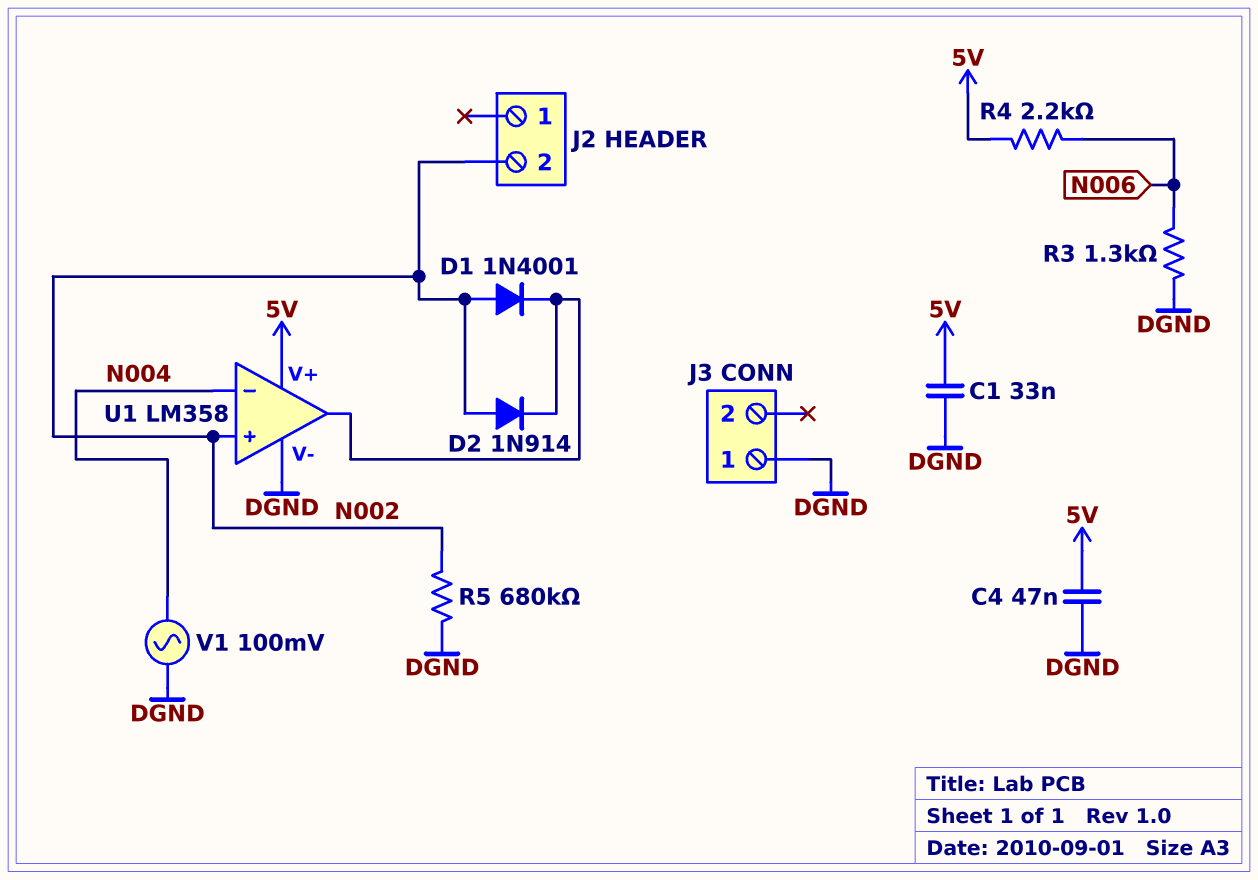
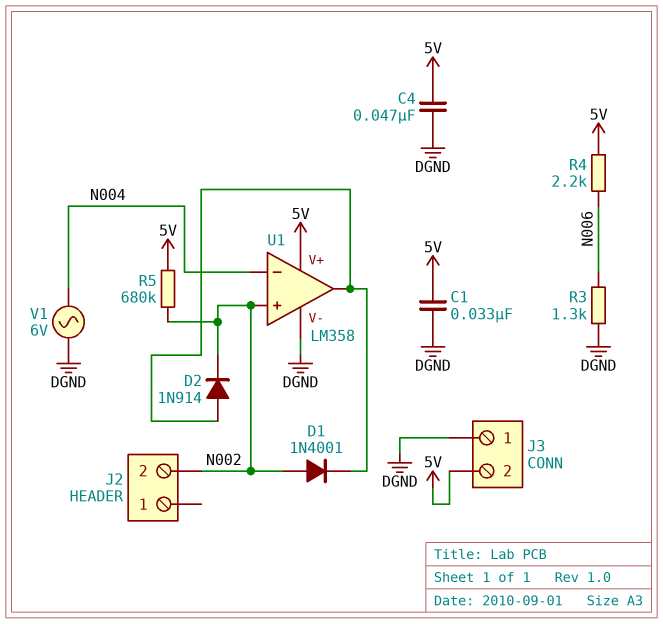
D2: diode 1N914 (A N002, K U1/out) -> diode 1N914 (A U1/out, K N002)
J3 pin 2: none -> 5V
R5: 680k (DGND, N002) -> 680k (5V, N002)
V1: AC 100mV (DGND, N004) -> AC 6V (DGND, N004)

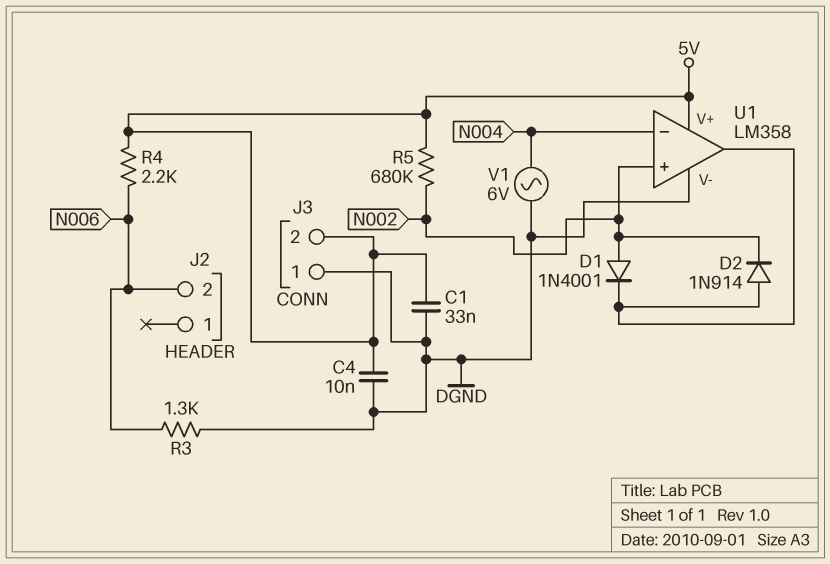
C4: 47nF (5V, DGND) -> 10nF (5V, DGND)
J2 pin 2: N002 -> N006

